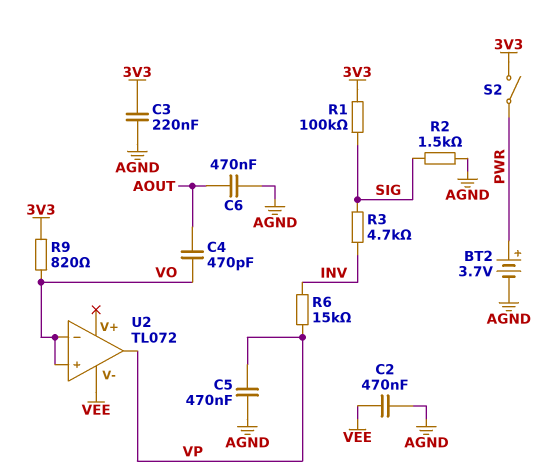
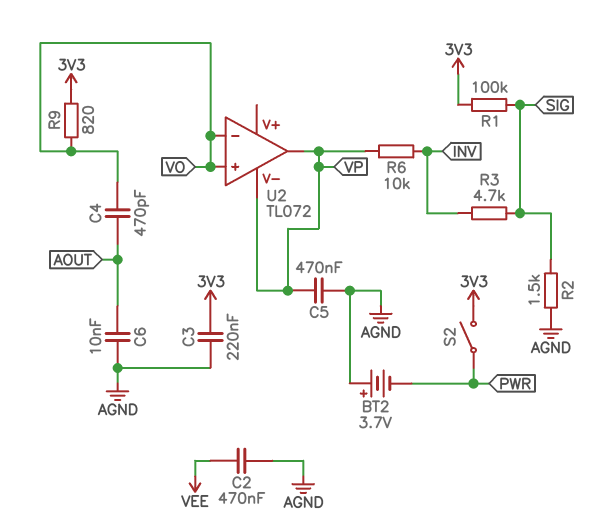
BT2: 3.7V (plus PWR, minus AGND) -> 3.7V (plus AGND, minus PWR)
C6: 470nF (AGND, AOUT) -> 10nF (AGND, AOUT)
R6: 15k (INV, VP) -> 10k (INV, VP)
U2 pin V-: VEE -> VP

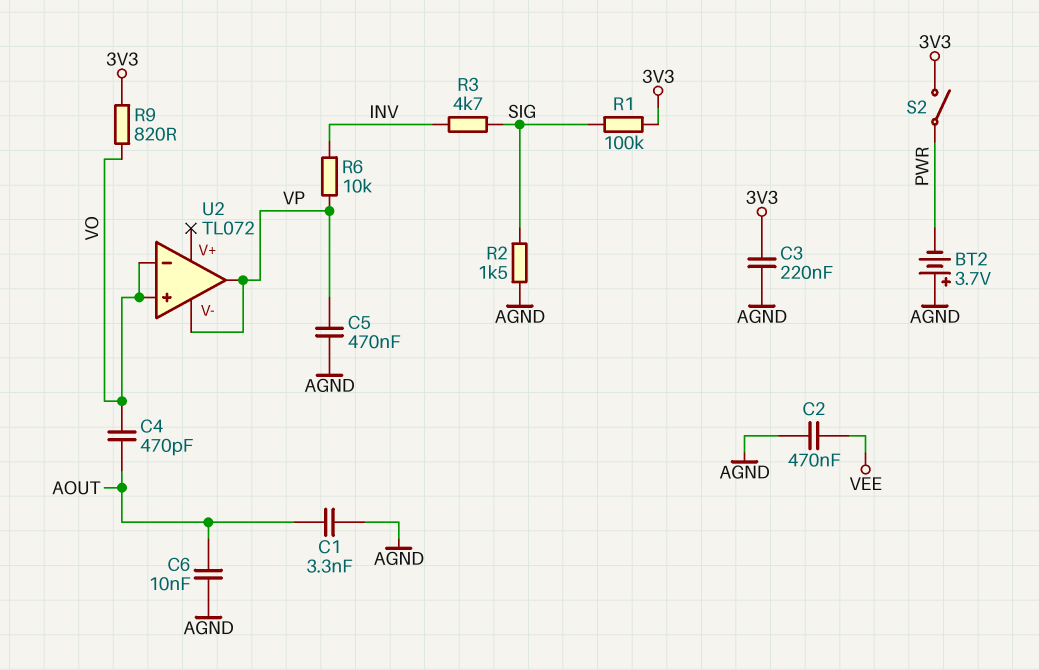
C1: none -> 3.3nF (AGND, AOUT)

